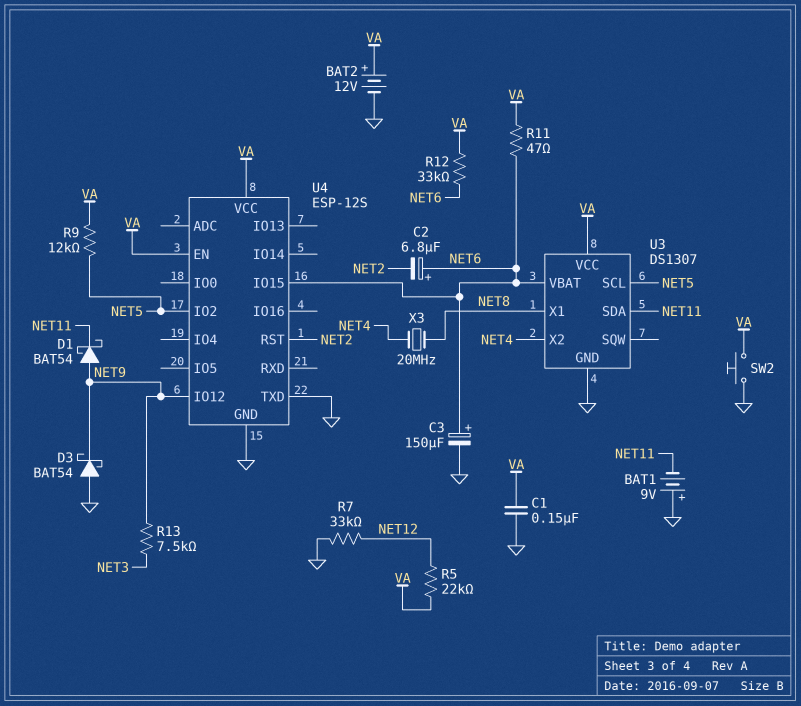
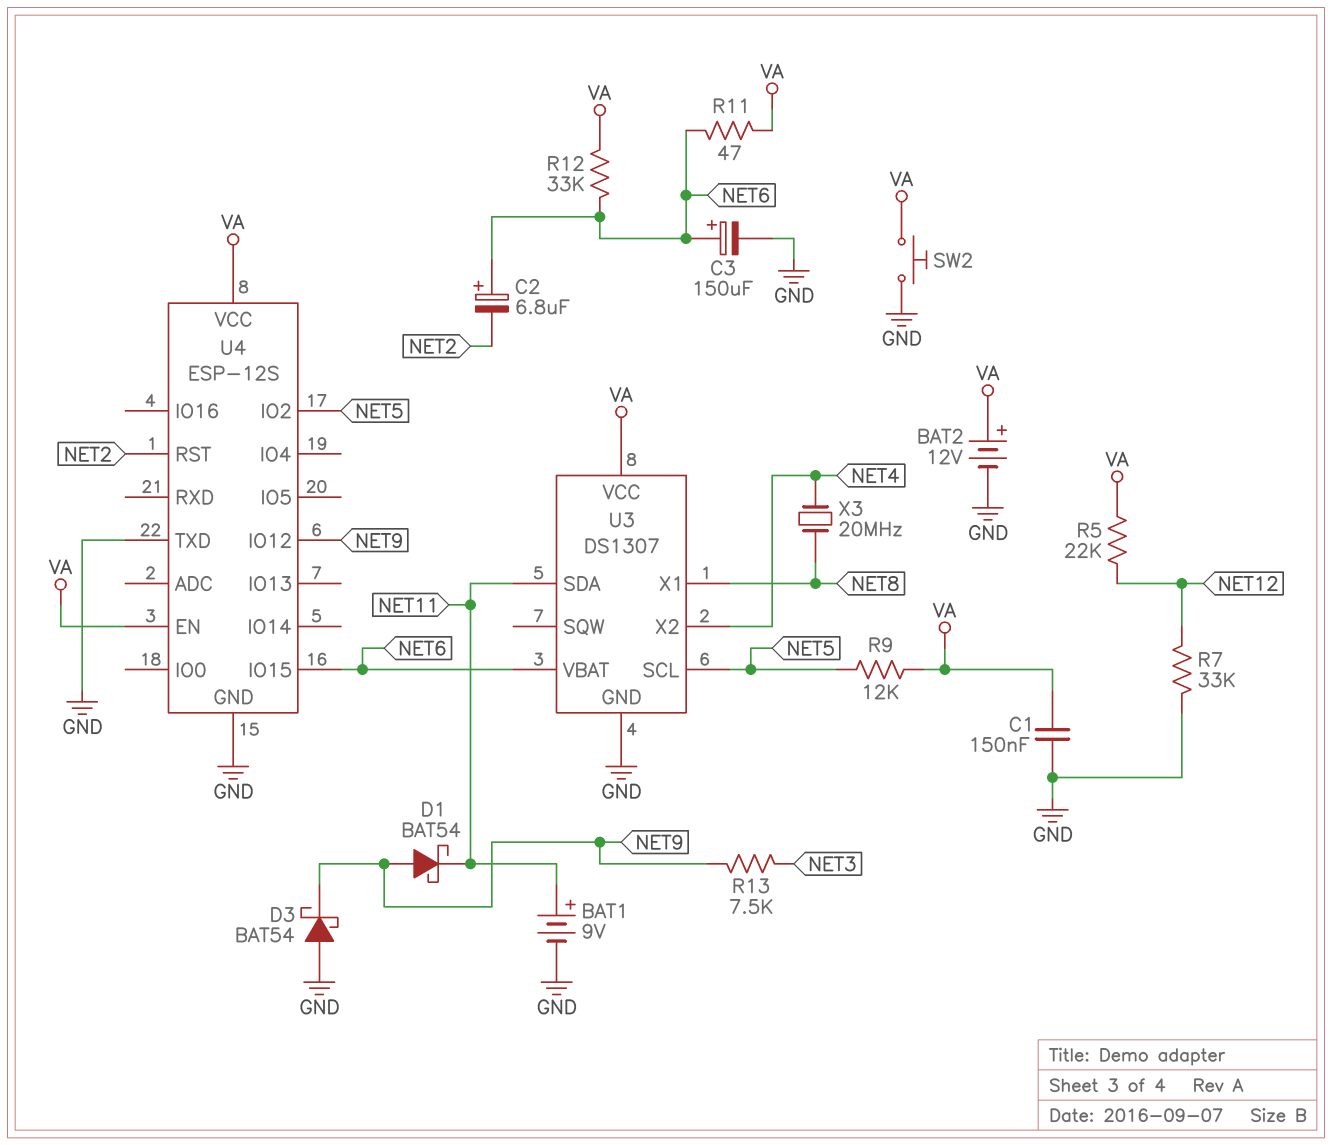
BAT1: 9V (plus GND, minus NET11) -> 9V (plus NET11, minus GND)

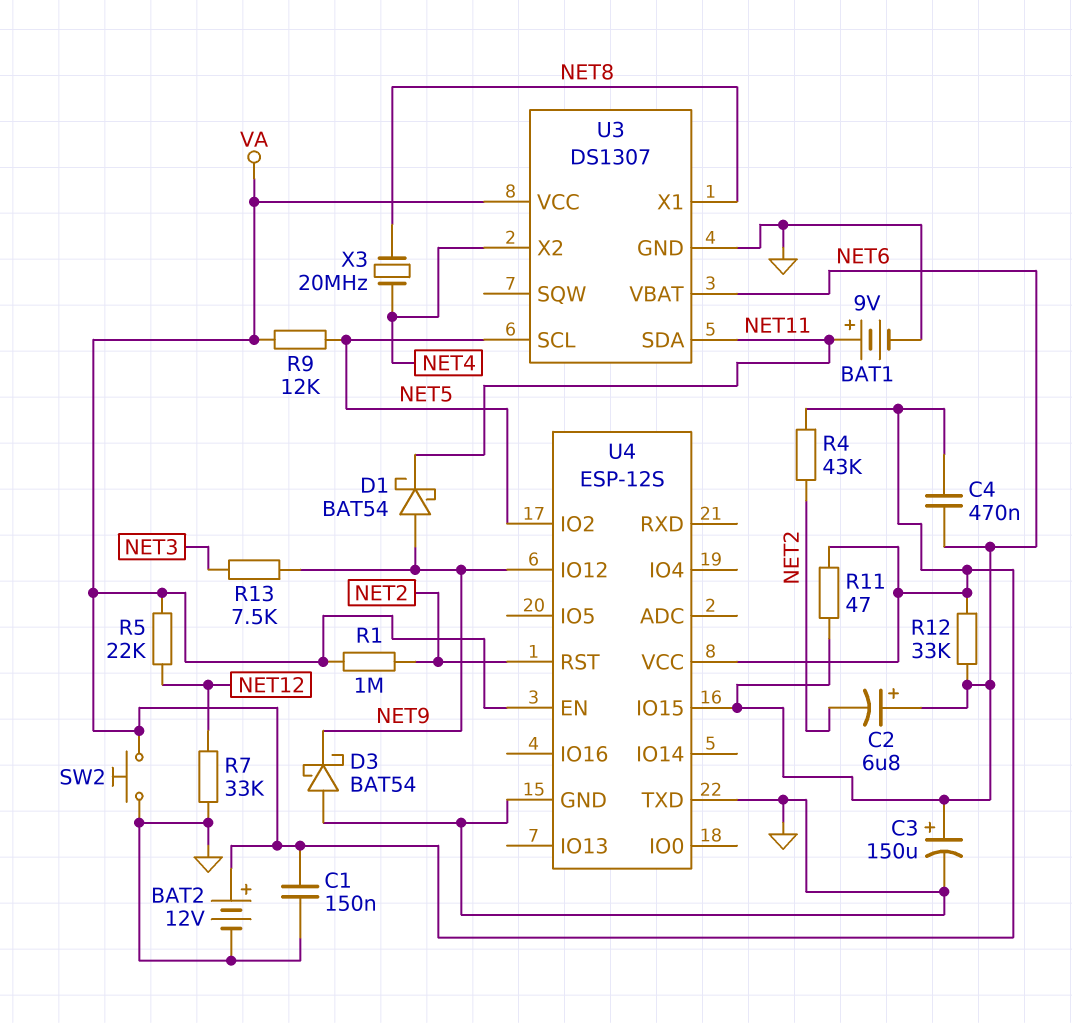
C4: none -> 470nF (NET6, VA)
R1: none -> 1M (NET2, VA)
R4: none -> 43k (NET2, VA)

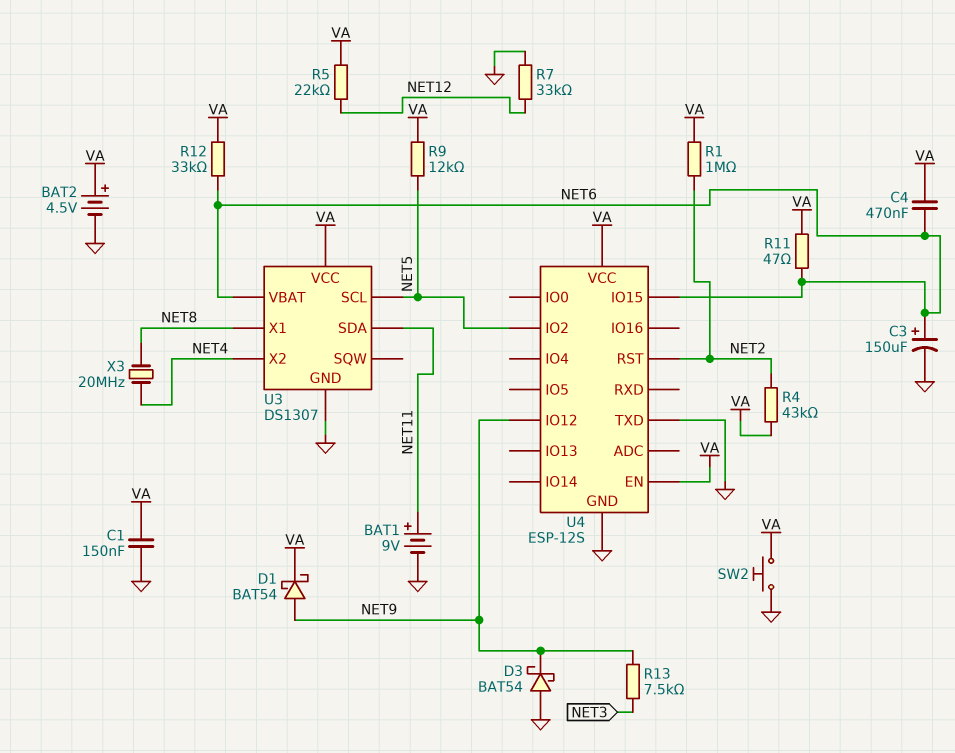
BAT2: 12V (plus VA, minus GND) -> 4.5V (plus VA, minus GND)
C2: 6.8uF (plus NET6, minus NET2) -> none
D1: schottky BAT54 (A NET9, K NET11) -> schottky BAT54 (A NET9, K VA)

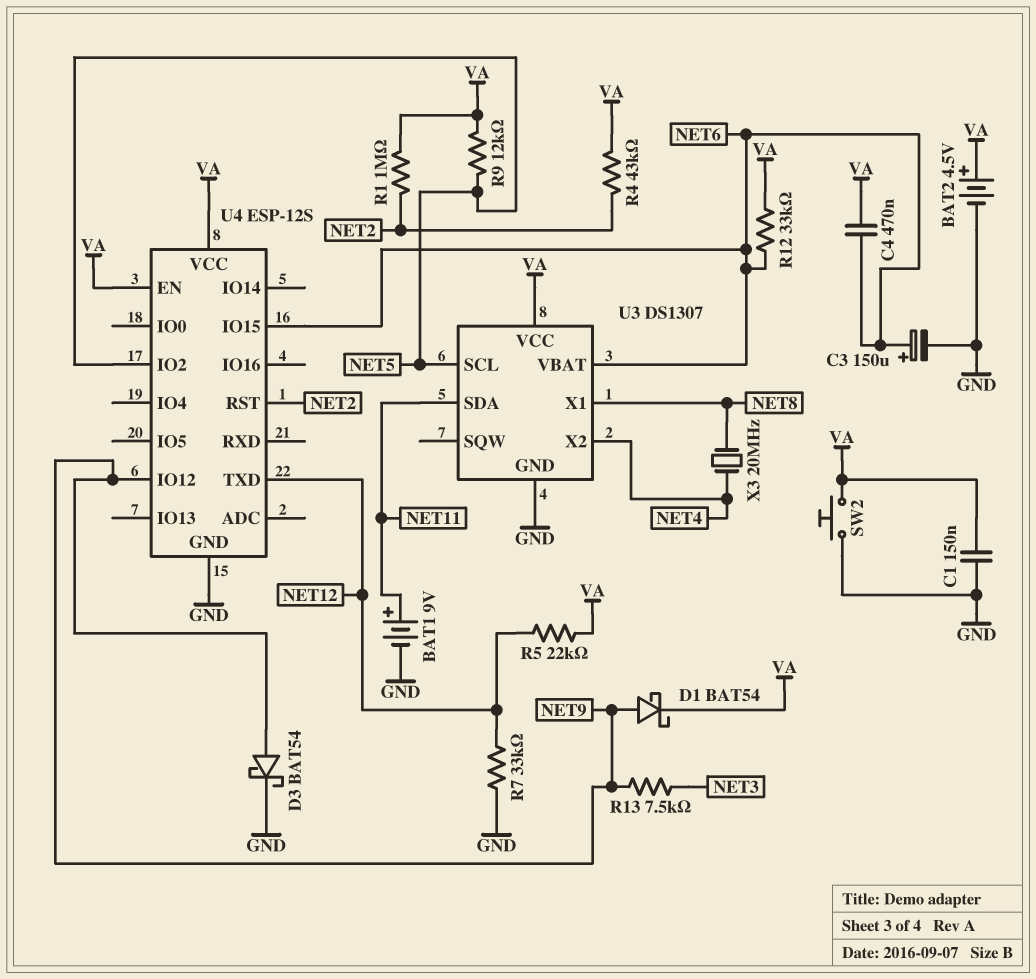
D3: schottky BAT54 (A GND, K NET9) -> schottky BAT54 (A NET9, K GND)
R11: 47 (NET6, VA) -> none
U4 pin TXD: GND -> NET12

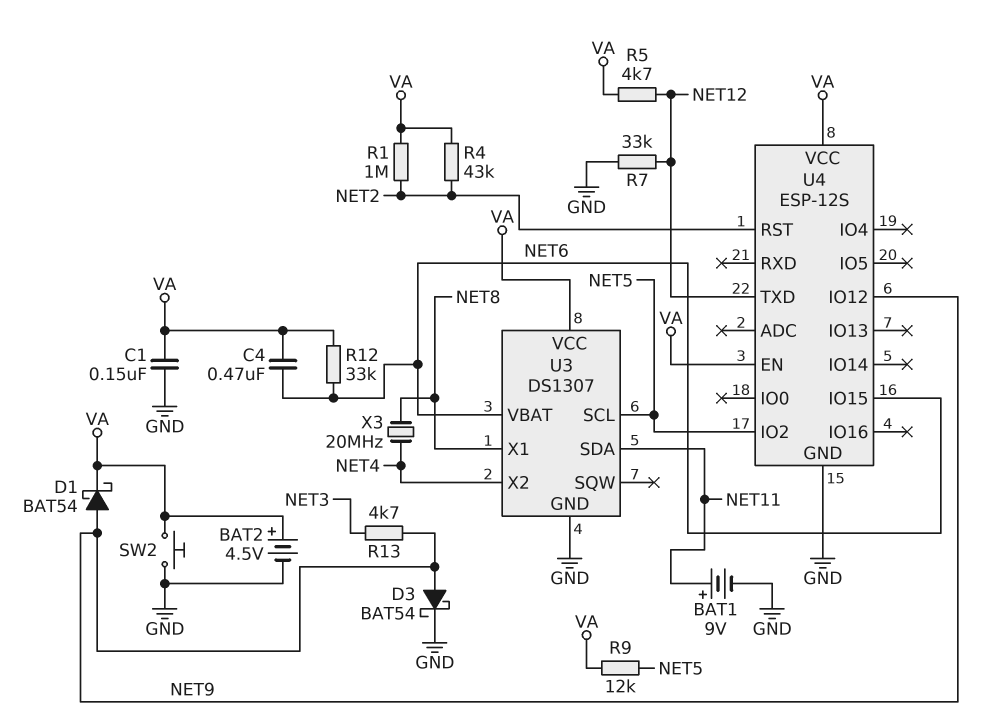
C3: 150uF (plus NET6, minus GND) -> none
R5: 22k (NET12, VA) -> 4.7k (NET12, VA)
R13: 7.5k (NET3, NET9) -> 4.7k (NET3, NET9)

